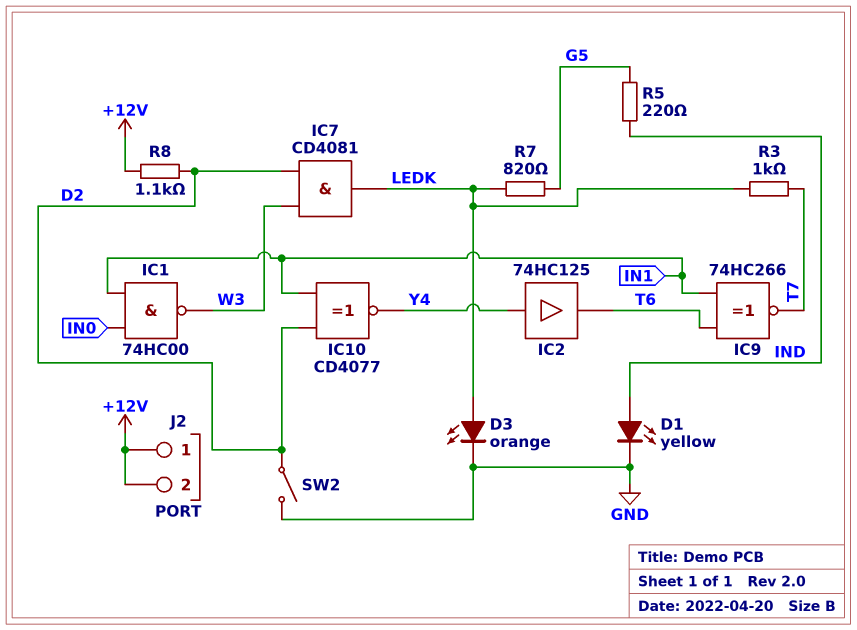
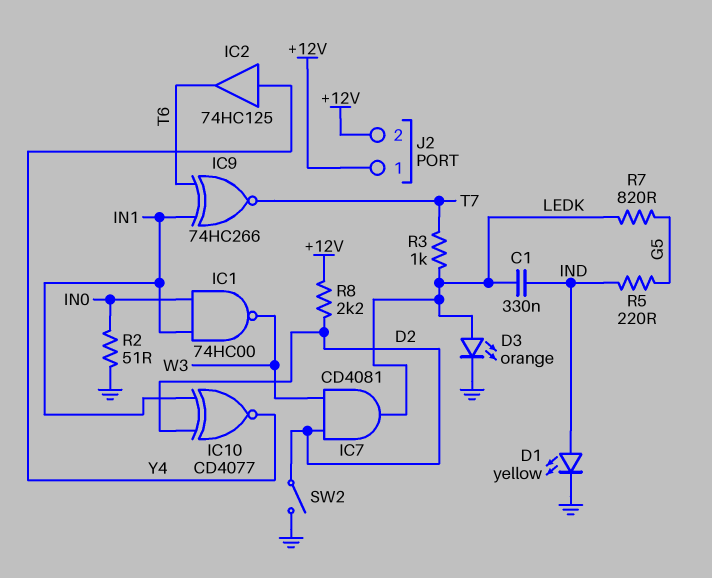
C1: none -> 330nF (IND, LEDK)
R2: none -> 51 (GND, IN0)
R8: 1.1k (+12V, D2) -> 2.2k (+12V, D2)

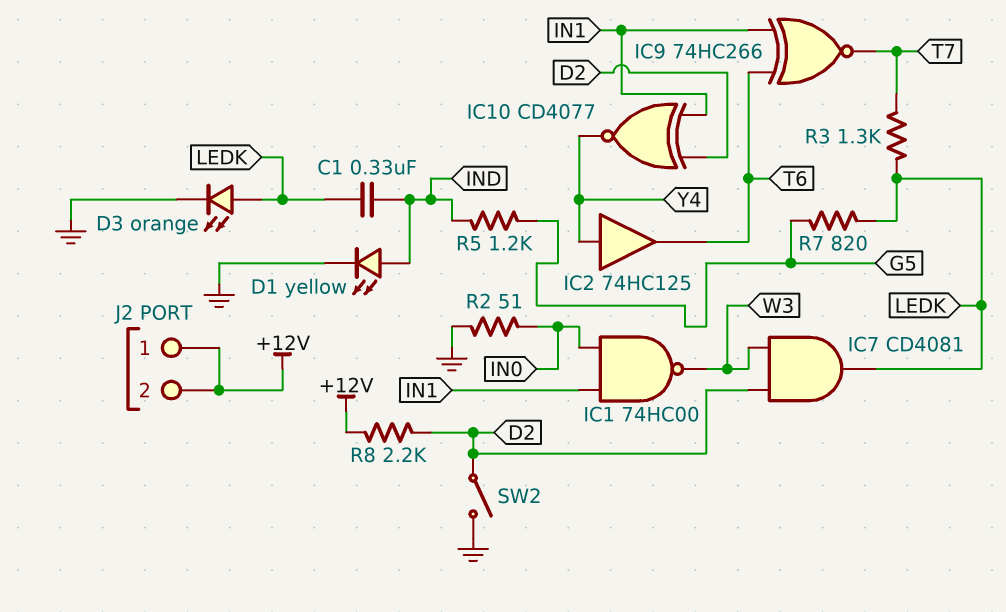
R3: 1k (LEDK, T7) -> 1.3k (LEDK, T7)
R5: 220 (G5, IND) -> 1.2k (G5, IND)

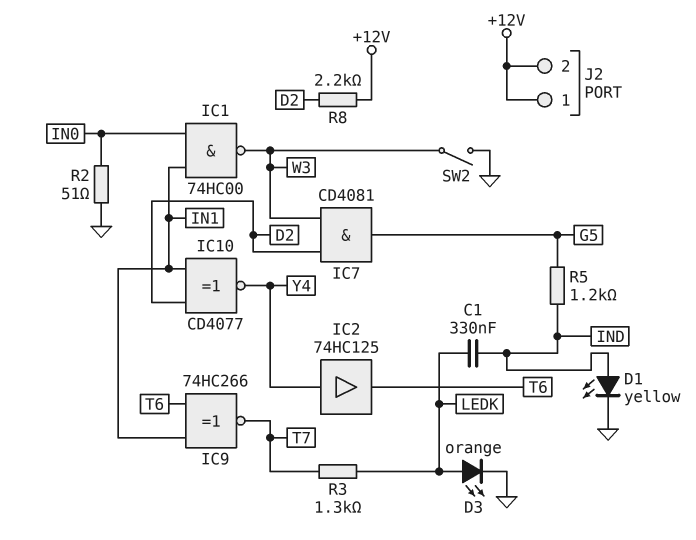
IC7: AND CD4081 (in D2, in W3, out LEDK) -> AND CD4081 (in D2, in W3, out G5)
R7: 820 (G5, LEDK) -> none
SW2: switch (D2, GND) -> switch (GND, W3)

